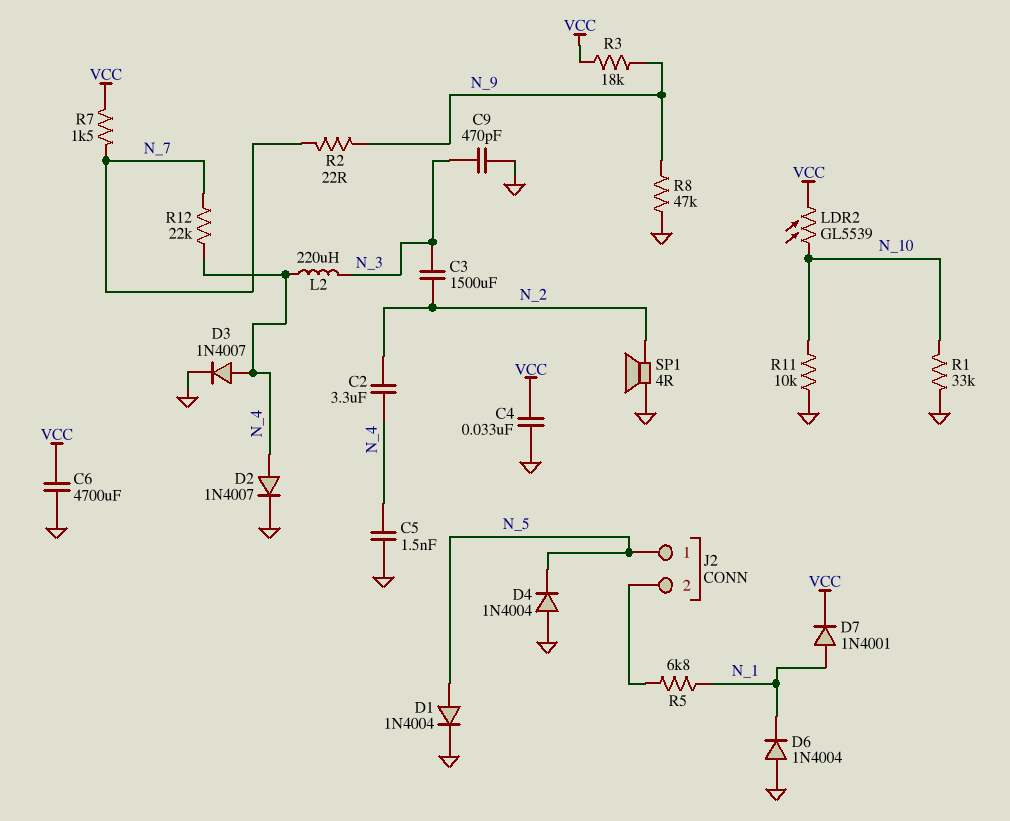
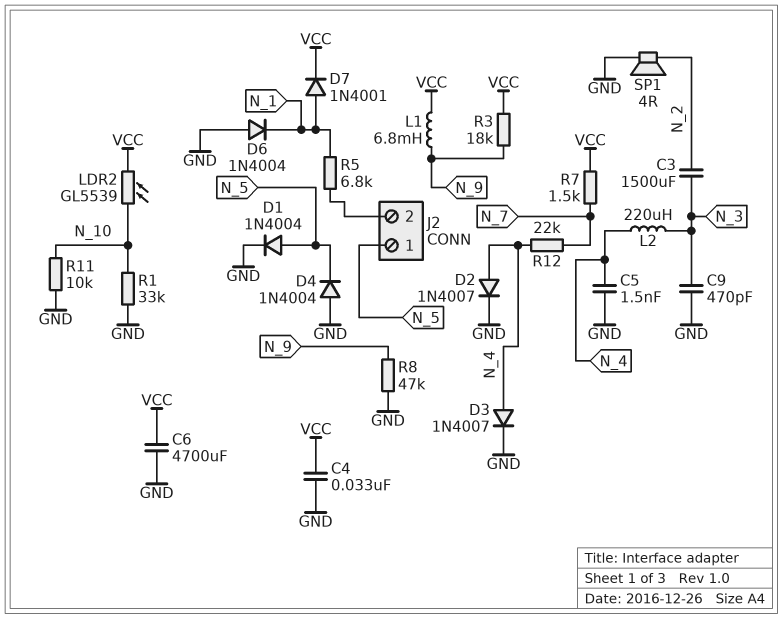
C2: 3.3uF (N_2, N_4) -> none
L1: none -> 6.8mH (N_9, VCC)
R2: 22 (N_7, N_9) -> none

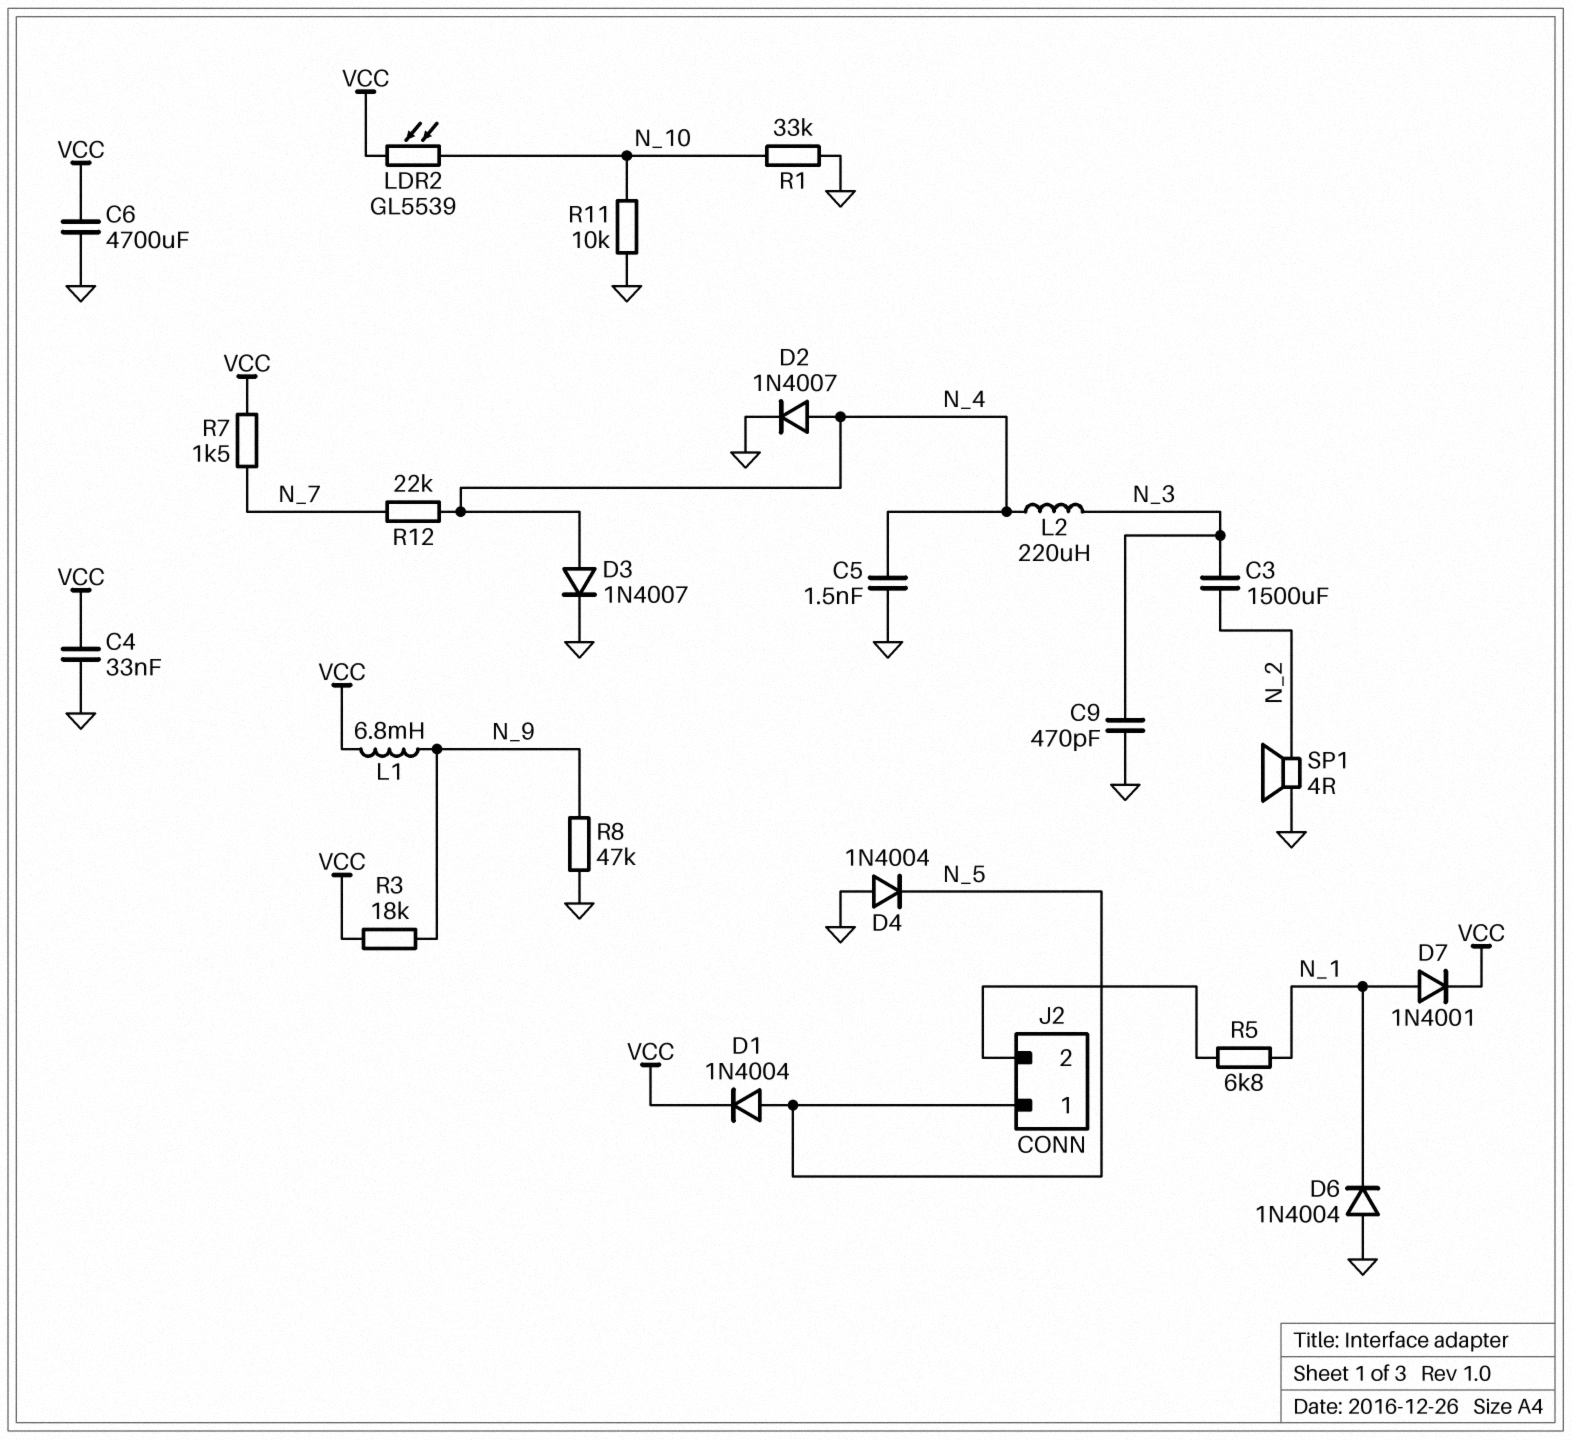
D1: diode 1N4004 (A N_5, K GND) -> diode 1N4004 (A N_5, K VCC)

